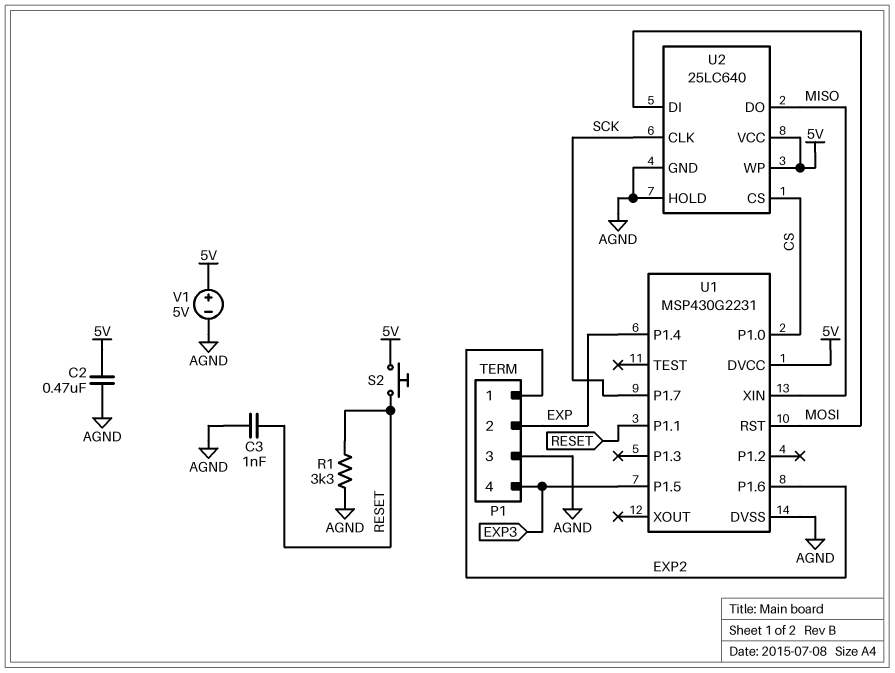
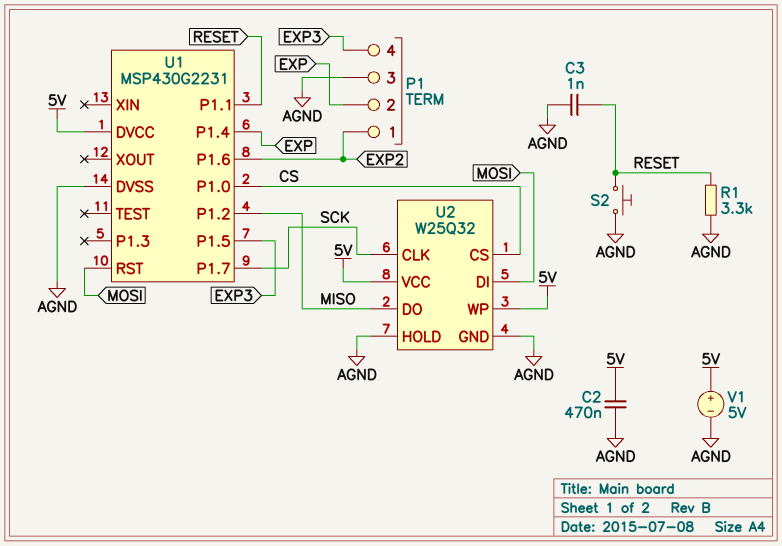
S2: button (5V, RESET) -> button (AGND, RESET)
U1 pin P1.2: none -> MISO
U1 pin XIN: MISO -> none
U2: 25LC640 -> W25Q32

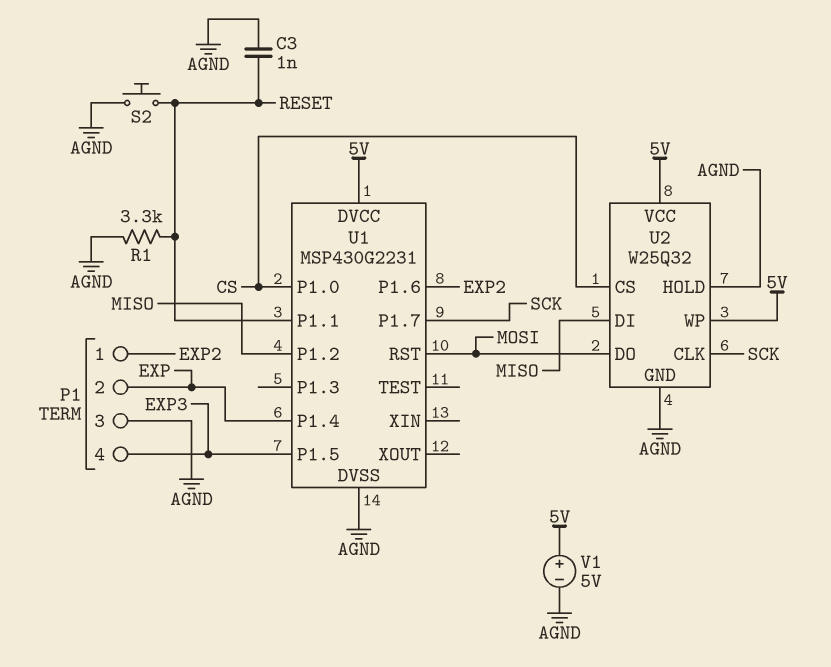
C2: 470nF (5V, AGND) -> none
U2 pin DI: MOSI -> MISO
U2 pin DO: MISO -> MOSI

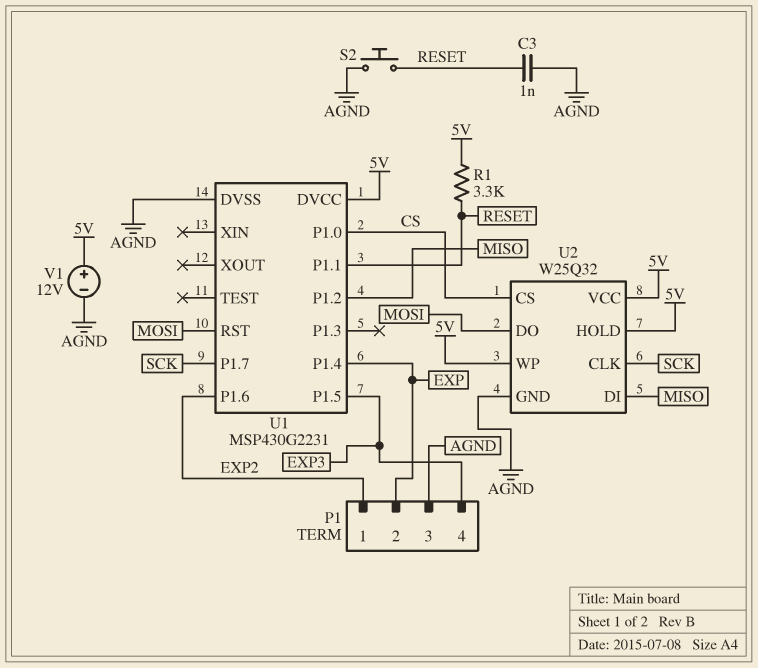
R1: 3.3k (AGND, RESET) -> 3.3k (5V, RESET)
U2 pin HOLD: AGND -> 5V
V1: 5V (plus 5V, minus AGND) -> 12V (plus 5V, minus AGND)

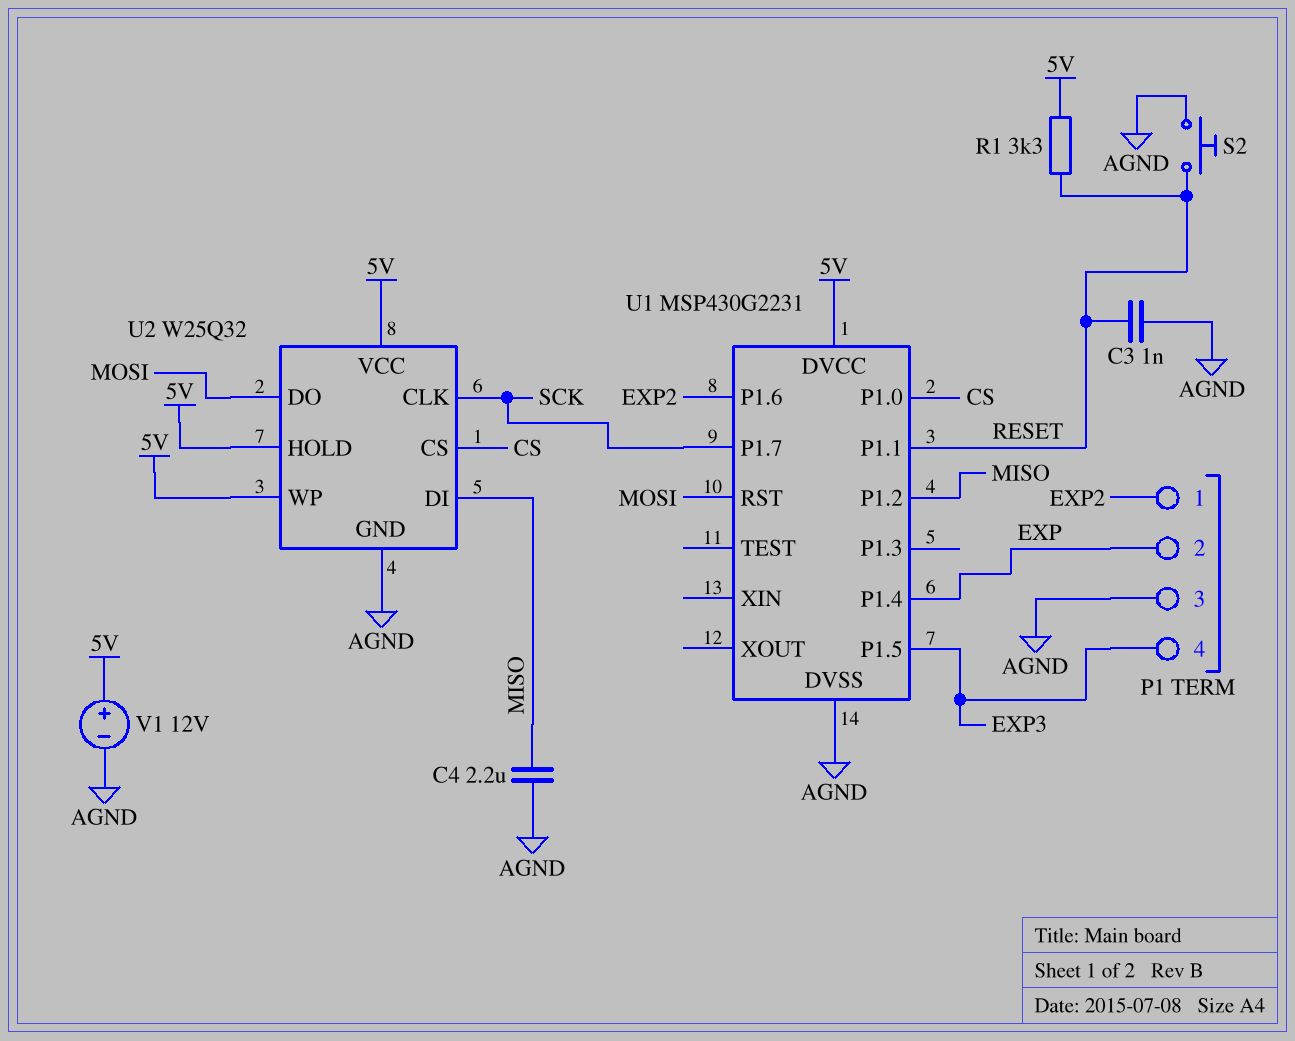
C4: none -> 2.2uF (AGND, MISO)

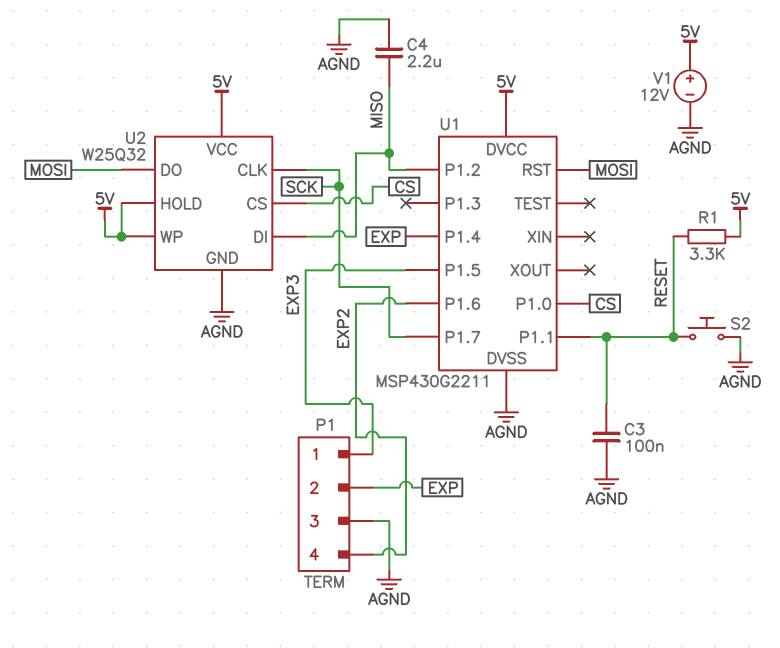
C3: 1nF (AGND, RESET) -> 100nF (AGND, RESET)
P1 pin 1: EXP2 -> EXP3
P1 pin 4: EXP3 -> EXP2
U1: MSP430G2231 -> MSP430G2211

